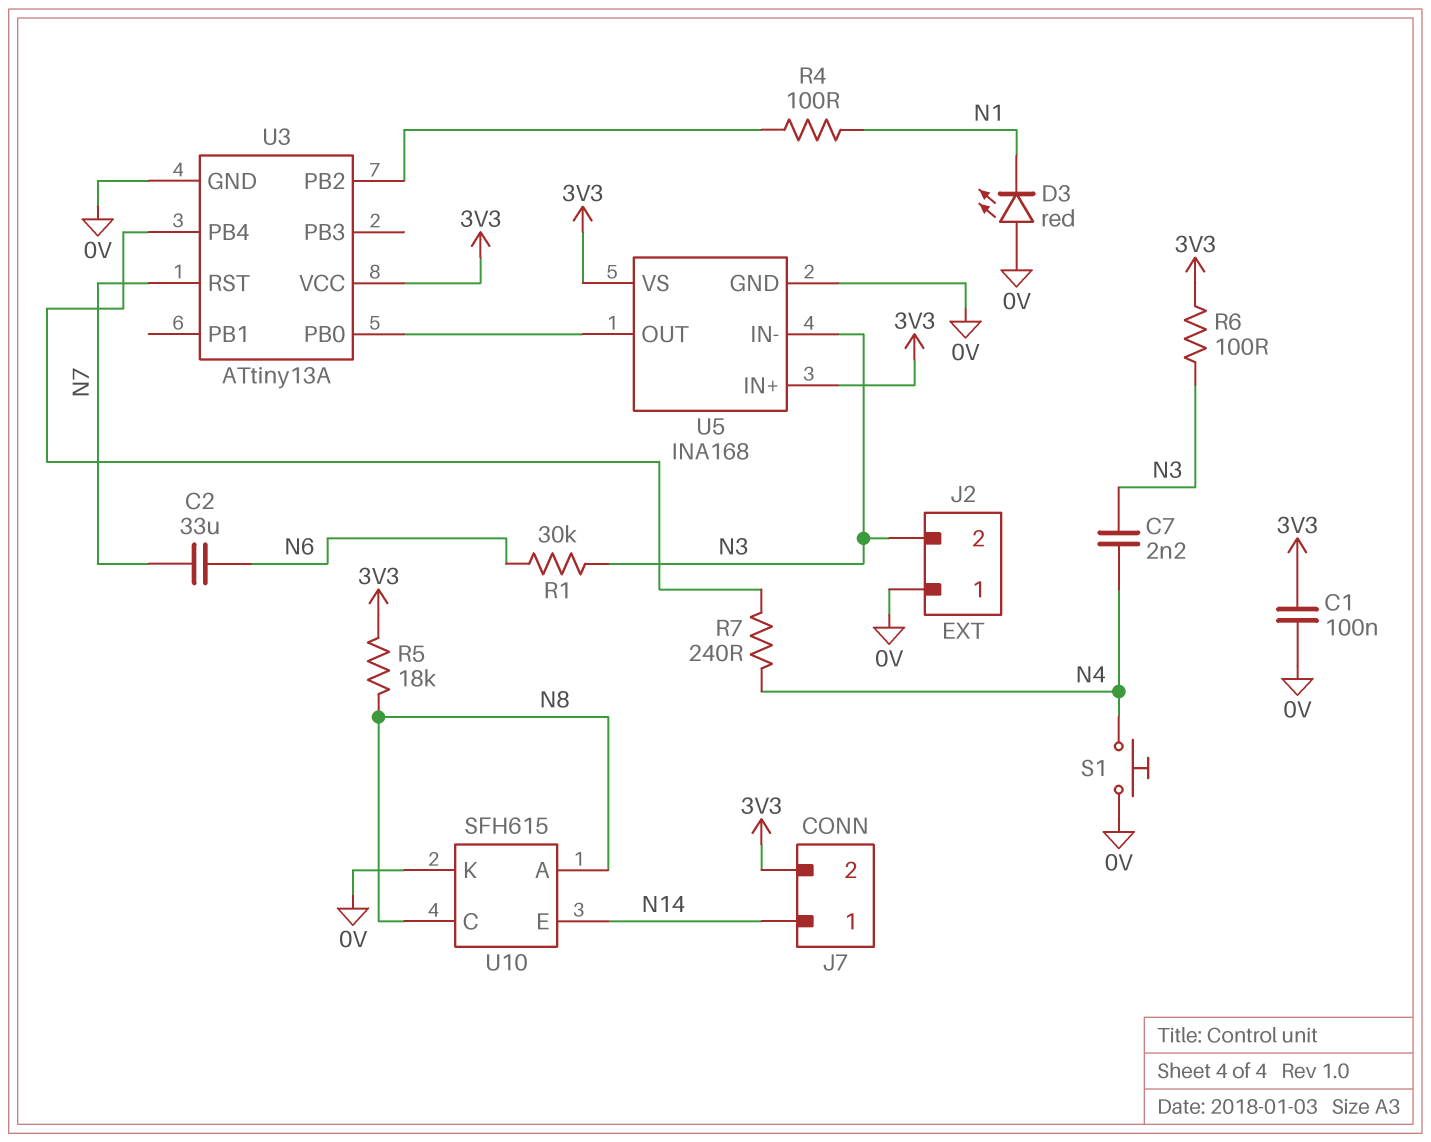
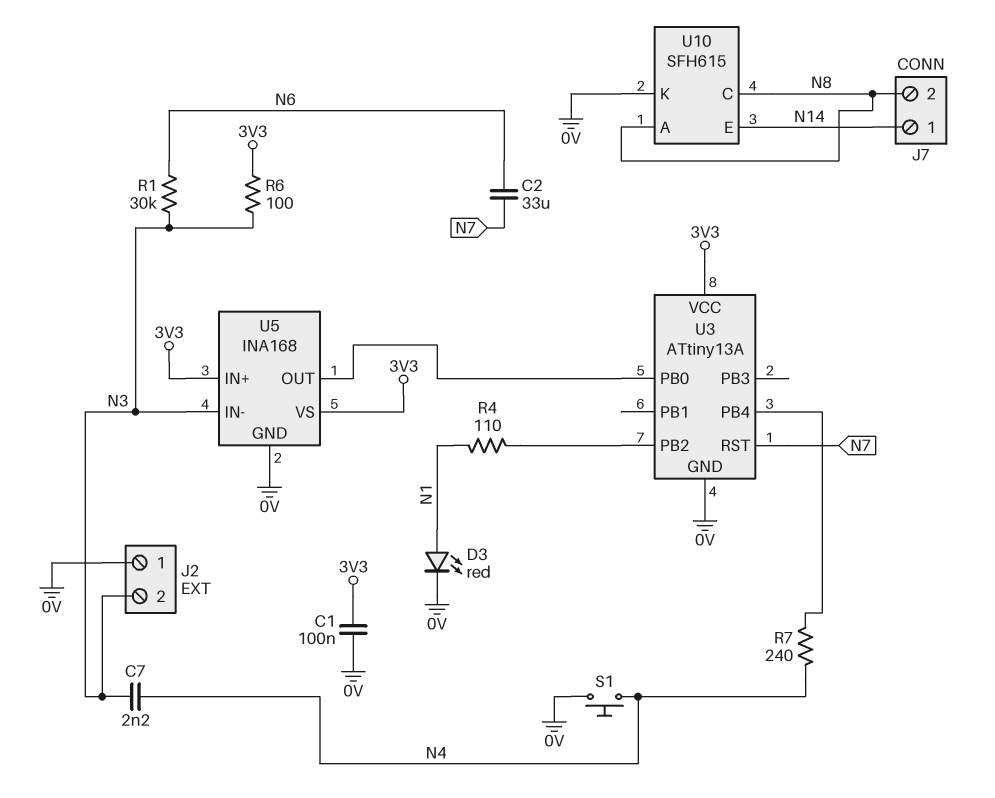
D3: LED red (A 0V, K N1) -> LED red (A N1, K 0V)
J7 pin 2: 3V3 -> N8
R4: 100 (N1, U3/PB2) -> 110 (N1, U3/PB2)
R5: 18k (3V3, N8) -> none

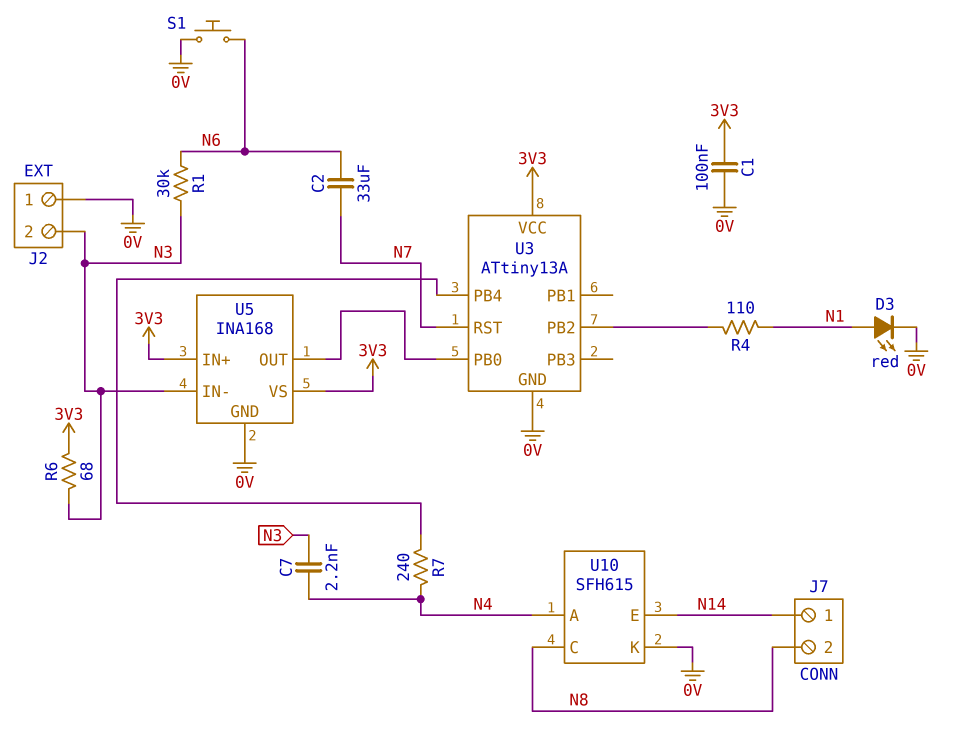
R6: 100 (3V3, N3) -> 68 (3V3, N3)
S1: button (0V, N4) -> button (0V, N6)
U10 pin A: N8 -> N4

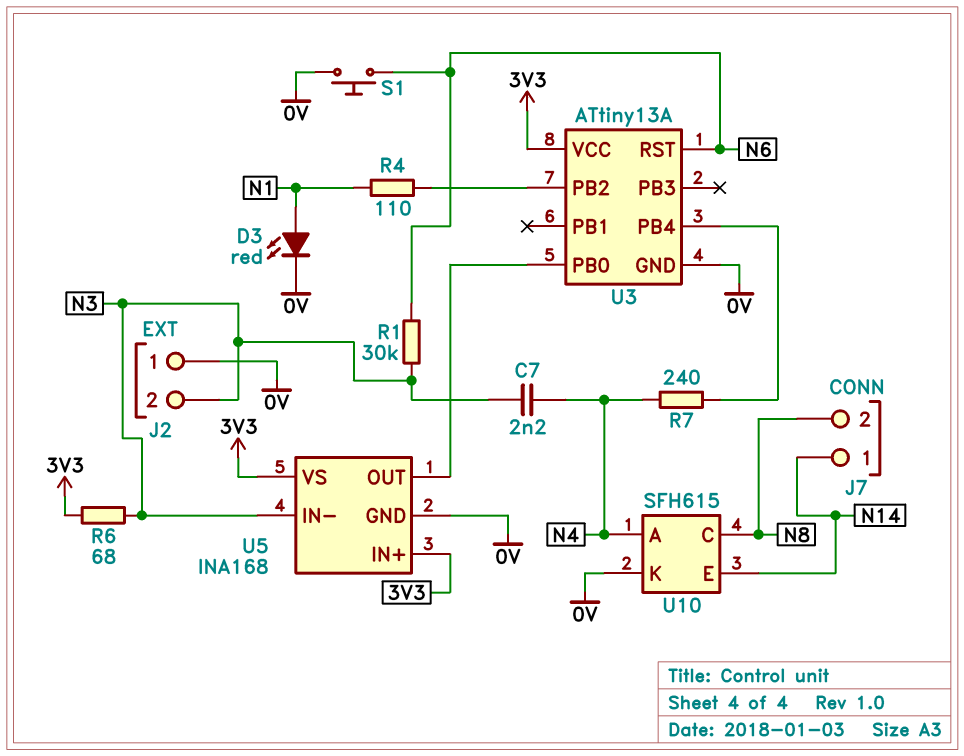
C1: 100nF (0V, 3V3) -> none
C2: 33uF (N6, N7) -> none
U3 pin RST: N7 -> N6

